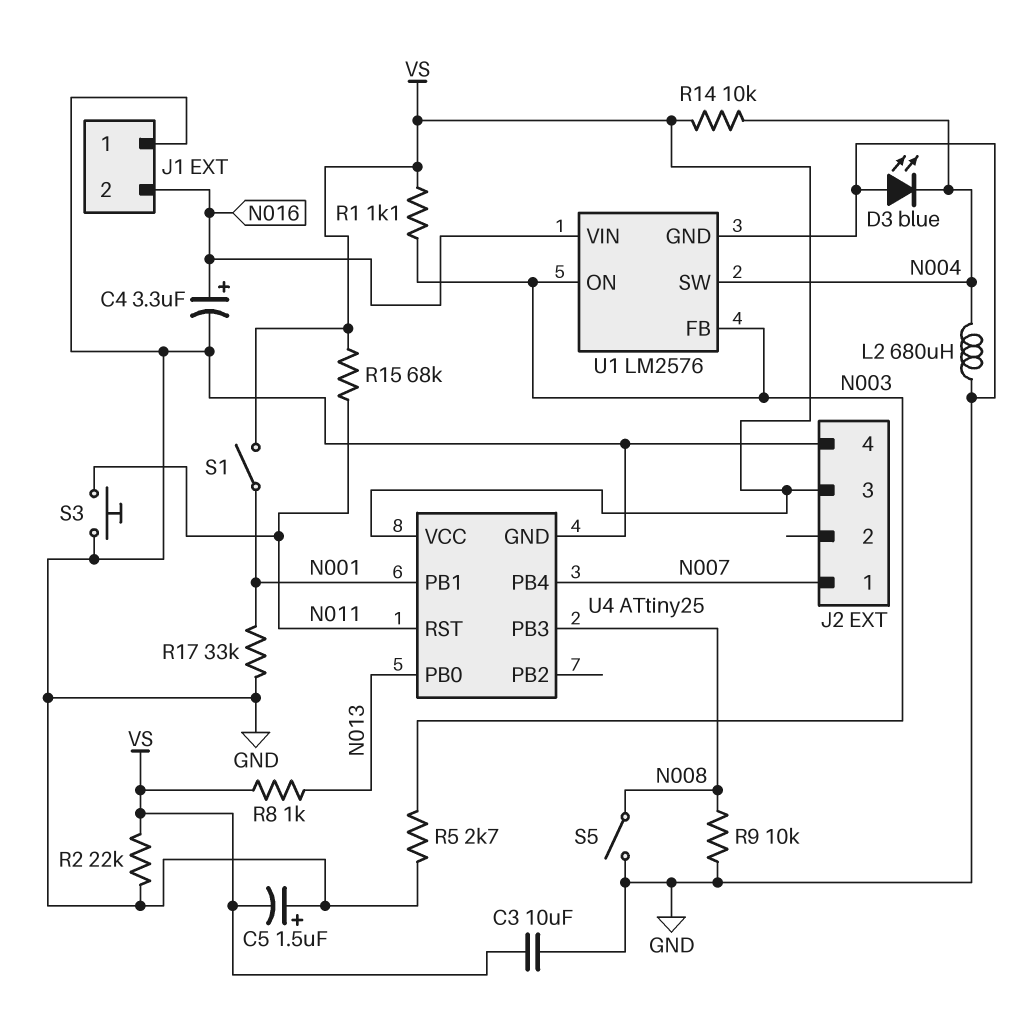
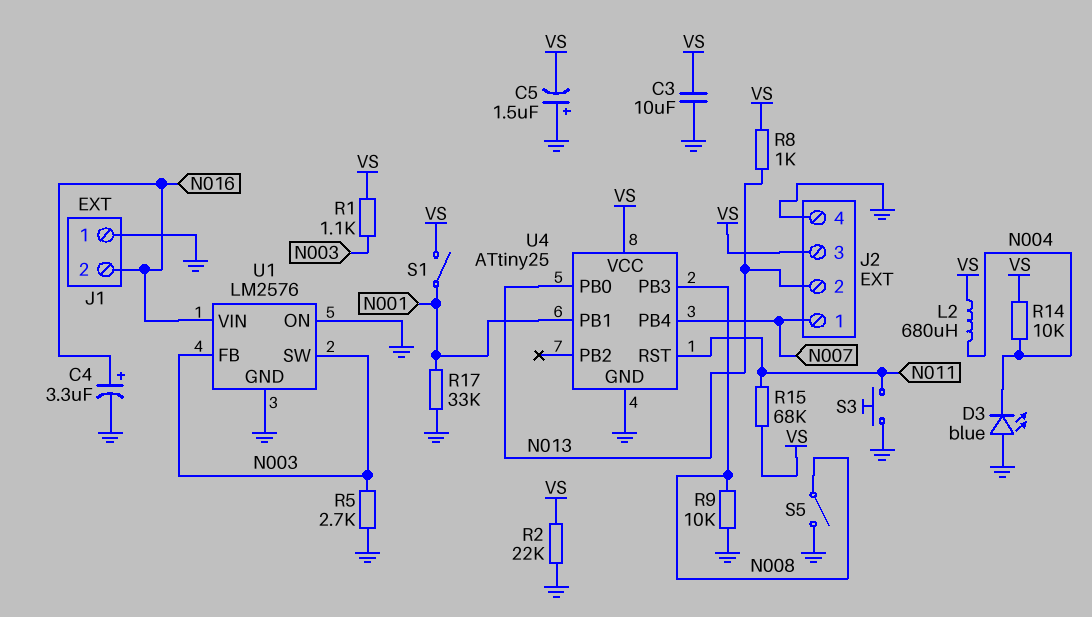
J2 pin 2: none -> N013
L2: 680uH (GND, N004) -> 680uH (N004, VS)
U1 pin ON: N003 -> GND
U1 pin SW: N004 -> N003

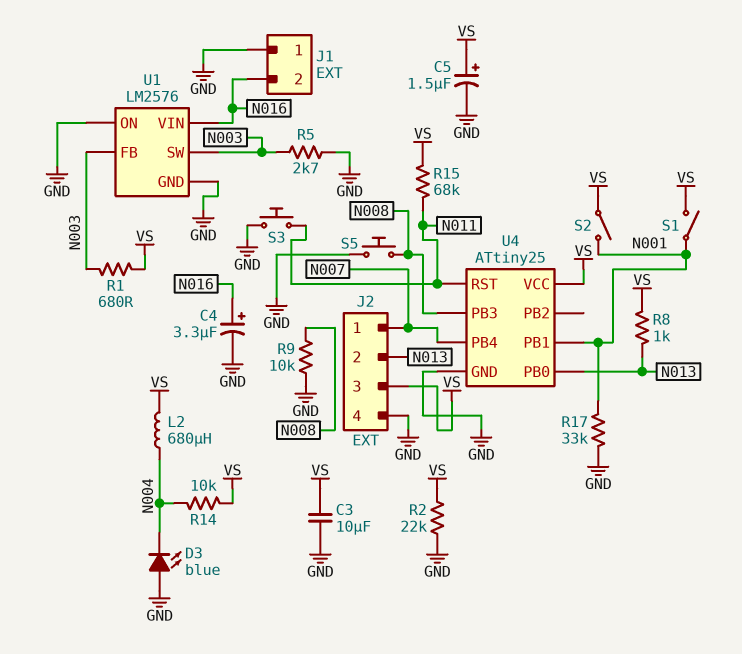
C5: 1.5uF (plus GND, minus VS) -> 1.5uF (plus VS, minus GND)
R1: 1.1k (N003, VS) -> 680 (N003, VS)
S2: none -> switch (N001, VS)
S5: switch (GND, N008) -> button (GND, N008)

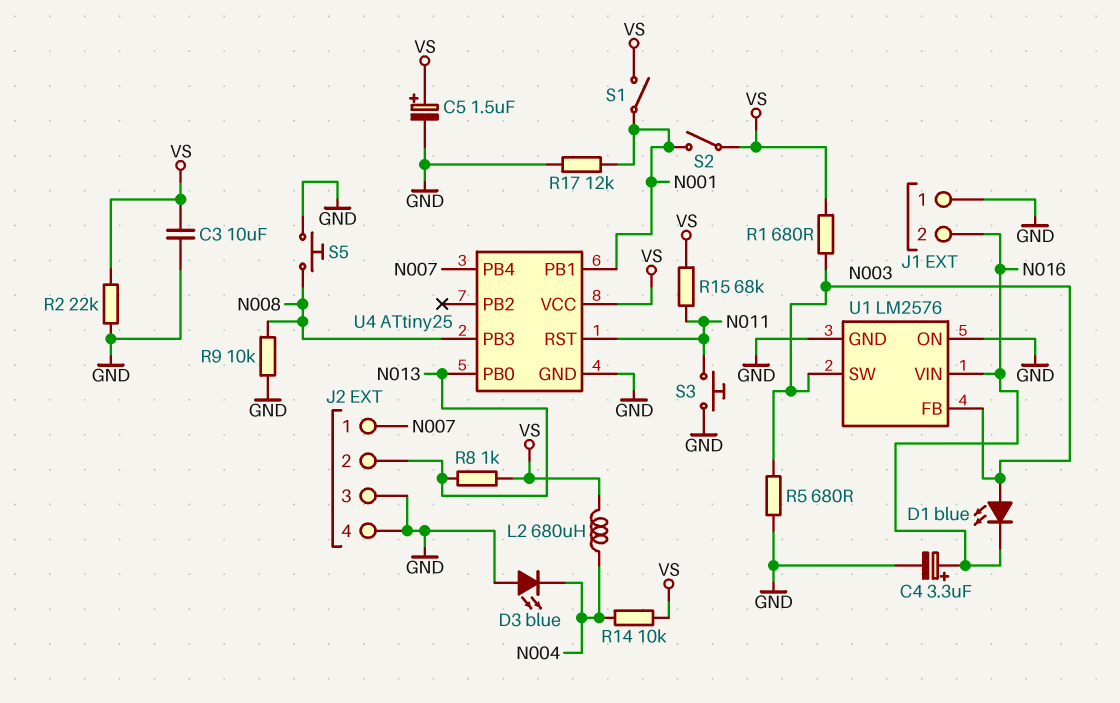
D1: none -> LED blue (A N003, K N016)
J2 pin 3: VS -> GND
R5: 2.7k (GND, N003) -> 680 (GND, N003)
R17: 33k (GND, N001) -> 12k (GND, N001)

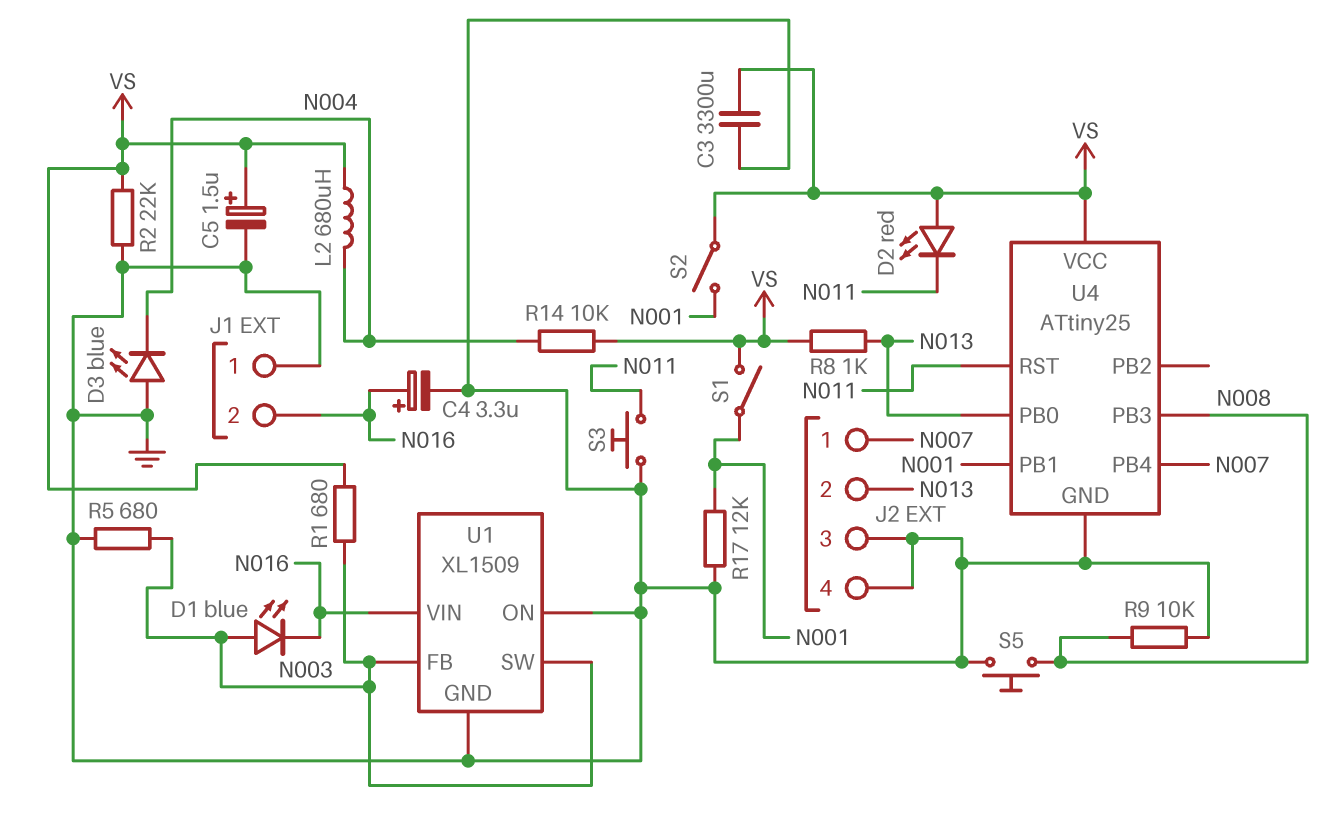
C3: 10uF (GND, VS) -> 3300uF (GND, VS)
D2: none -> LED red (A VS, K N011)
R15: 68k (N011, VS) -> none
U1: LM2576 -> XL1509

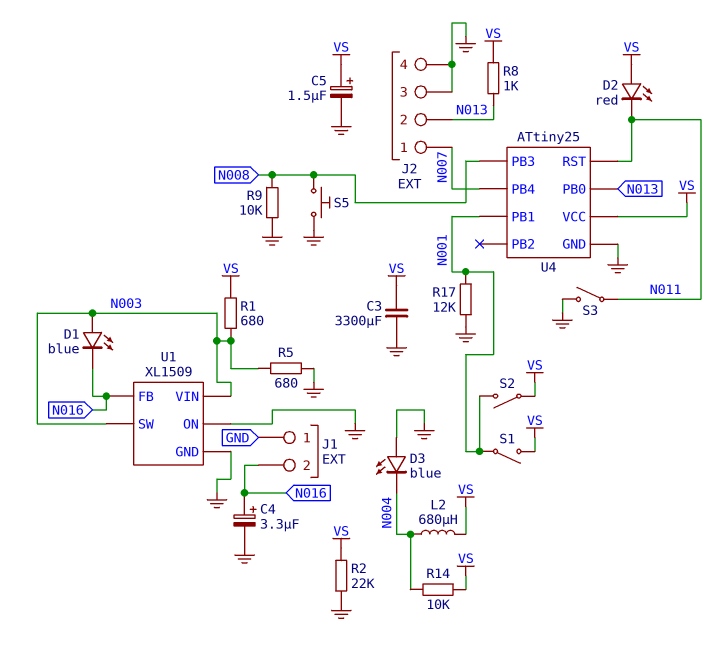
S3: button (GND, N011) -> switch (GND, N011)
U1 pin FB: N003 -> N016
U1 pin VIN: N016 -> N003

